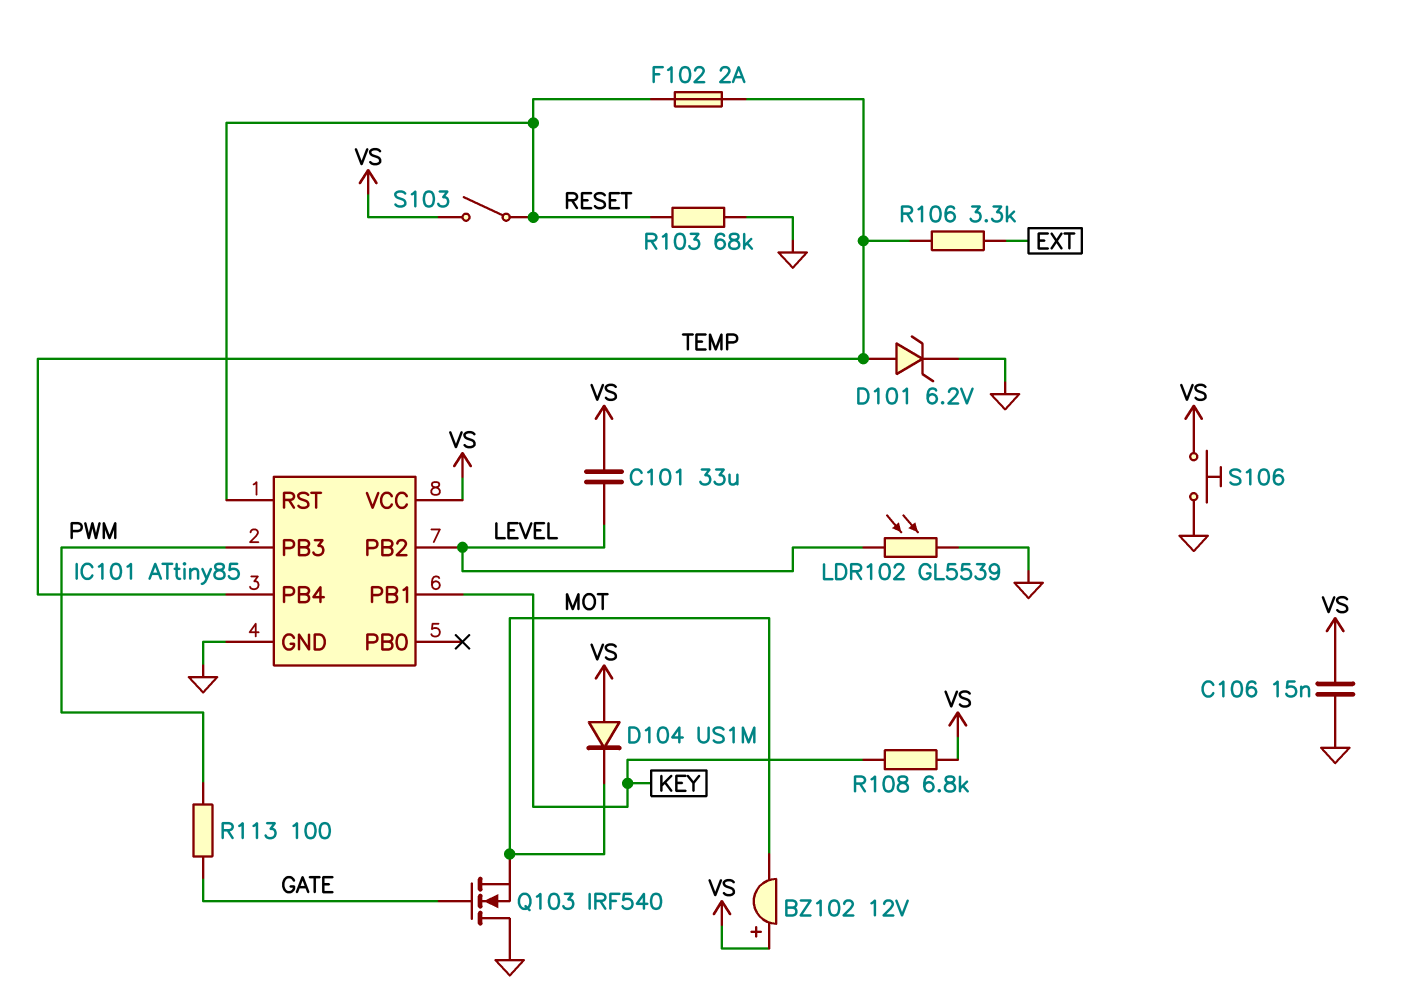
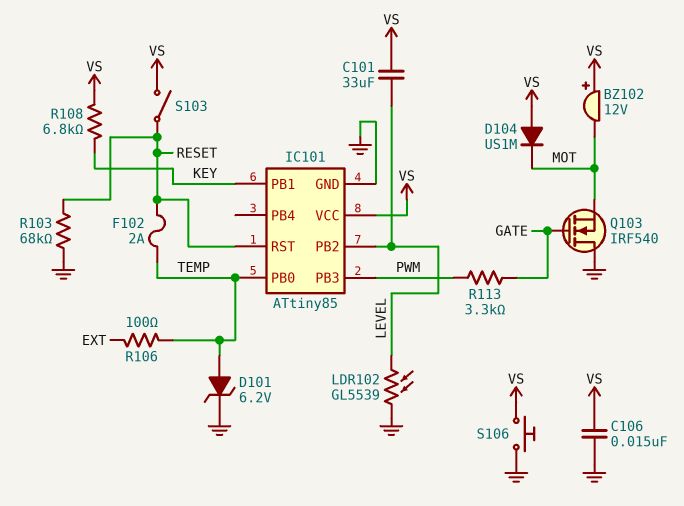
IC101 pin PB0: none -> TEMP
IC101 pin PB4: TEMP -> none
R106: 3.3k (EXT, TEMP) -> 100 (EXT, TEMP)
R113: 100 (GATE, PWM) -> 3.3k (GATE, PWM)

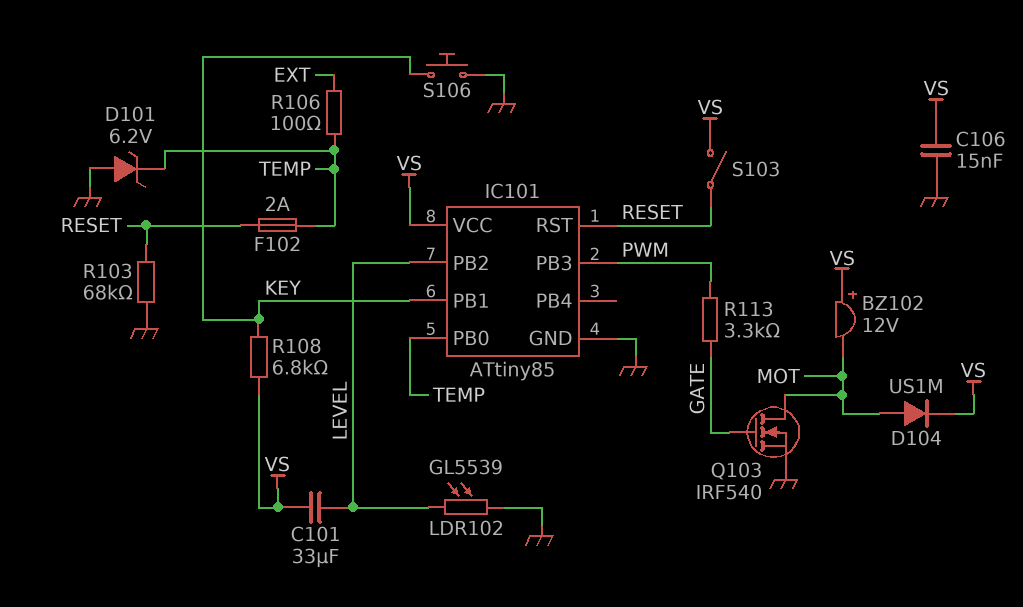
D101: zener 6.2V (A TEMP, K GND) -> zener 6.2V (A GND, K TEMP)
D104: diode US1M (A VS, K MOT) -> diode US1M (A MOT, K VS)
Q103: NMOS IRF540 (G GATE, D GND, S MOT) -> NMOS IRF540 (G GATE, D MOT, S GND)
S106: button (GND, VS) -> button (GND, KEY)

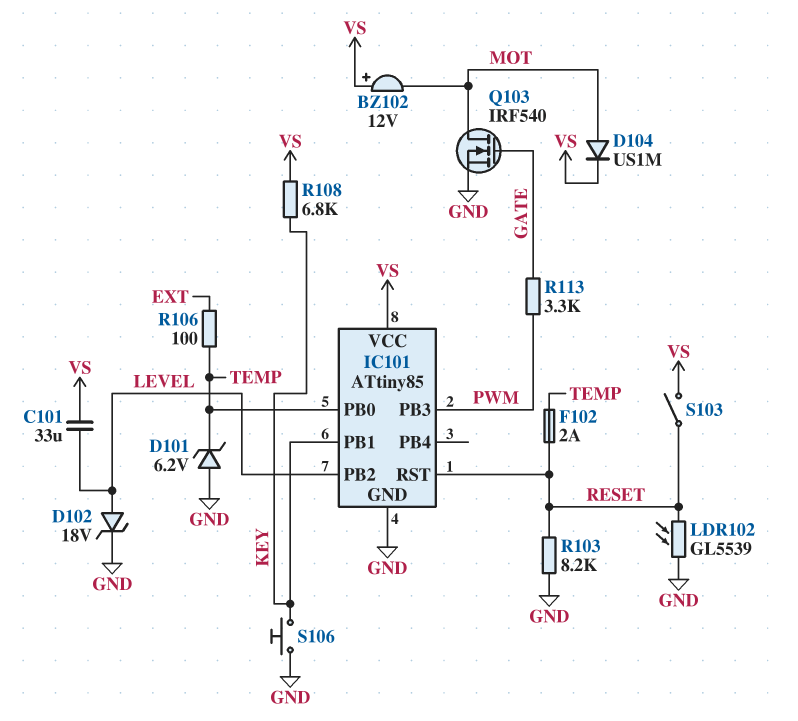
C106: 15nF (GND, VS) -> none
D102: none -> zener 18V (A LEVEL, K GND)
LDR102: GL5539 (GND, LEVEL) -> GL5539 (GND, RESET)
R103: 68k (GND, RESET) -> 8.2k (GND, RESET)

